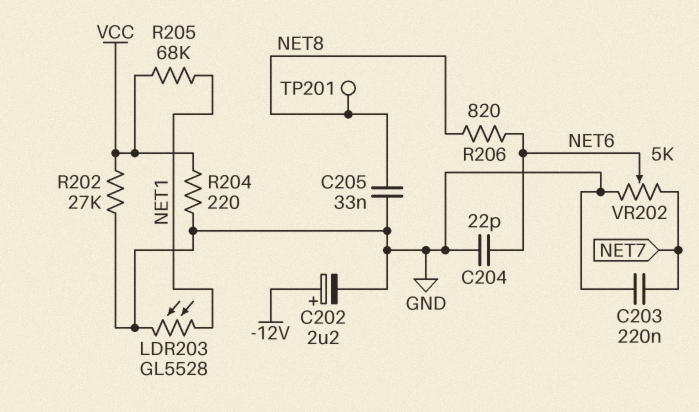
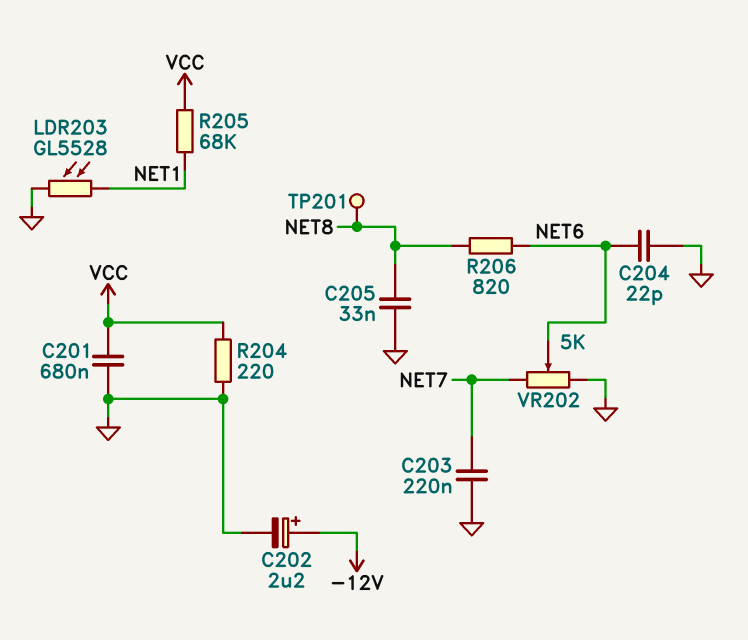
C201: none -> 680nF (GND, VCC)
R202: 27k (GND, VCC) -> none

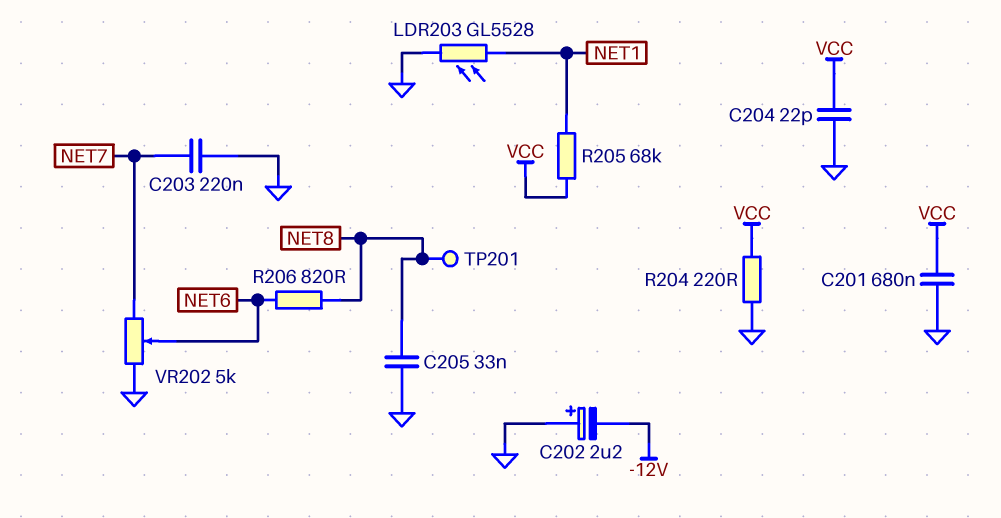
C202: 2.2uF (plus -12V, minus GND) -> 2.2uF (plus GND, minus -12V)
C204: 22pF (GND, NET6) -> 22pF (GND, VCC)

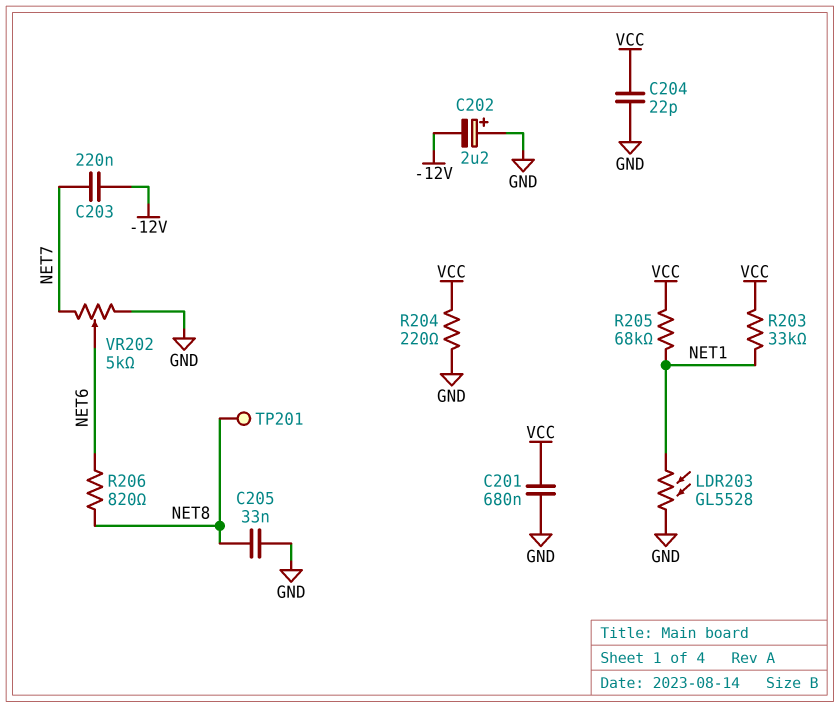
C203: 220nF (GND, NET7) -> 220nF (-12V, NET7)
R203: none -> 33k (NET1, VCC)

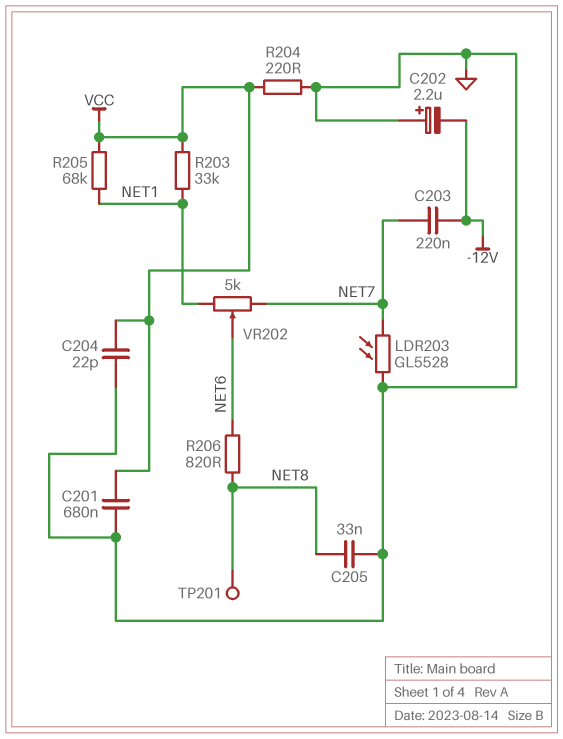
LDR203: GL5528 (GND, NET1) -> GL5528 (GND, NET7)
VR202: 5k (GND, NET7, wiper NET6) -> 5k (NET1, NET7, wiper NET6)

